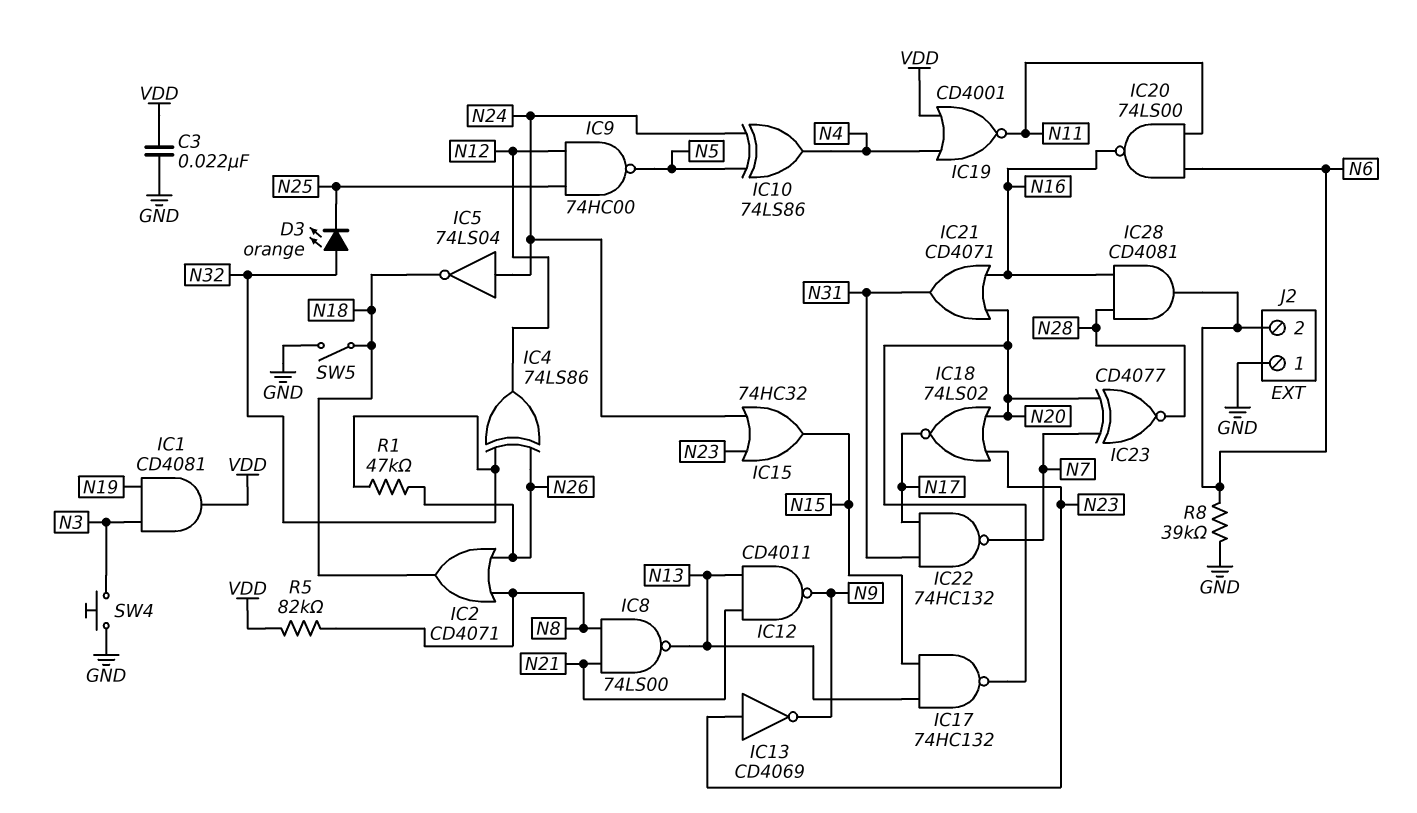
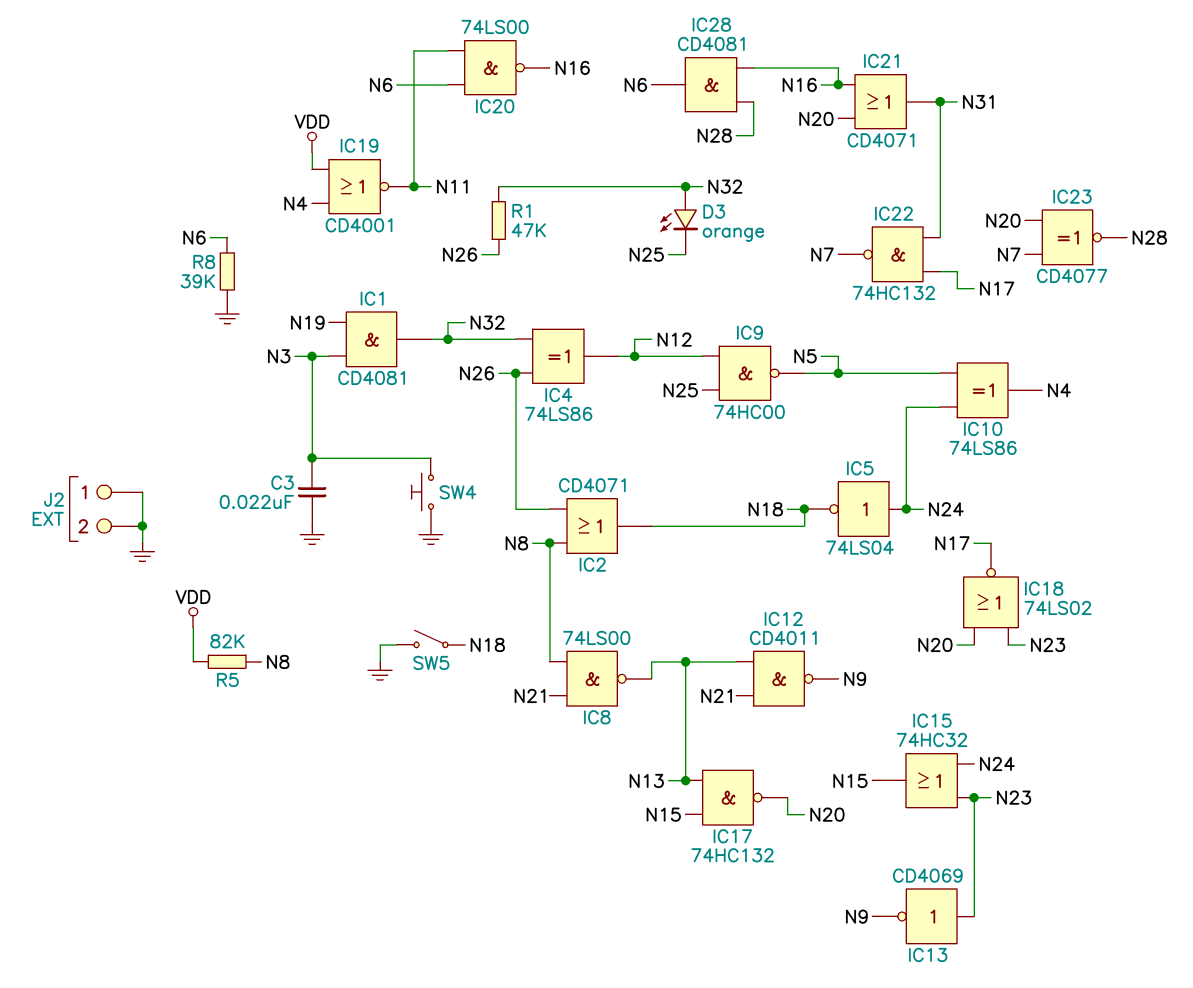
C3: 22nF (GND, VDD) -> 22nF (GND, N3)
IC1: AND CD4081 (in N3, in N19, out VDD) -> AND CD4081 (in N3, in N19, out N32)
J2 pin 2: N6 -> GND

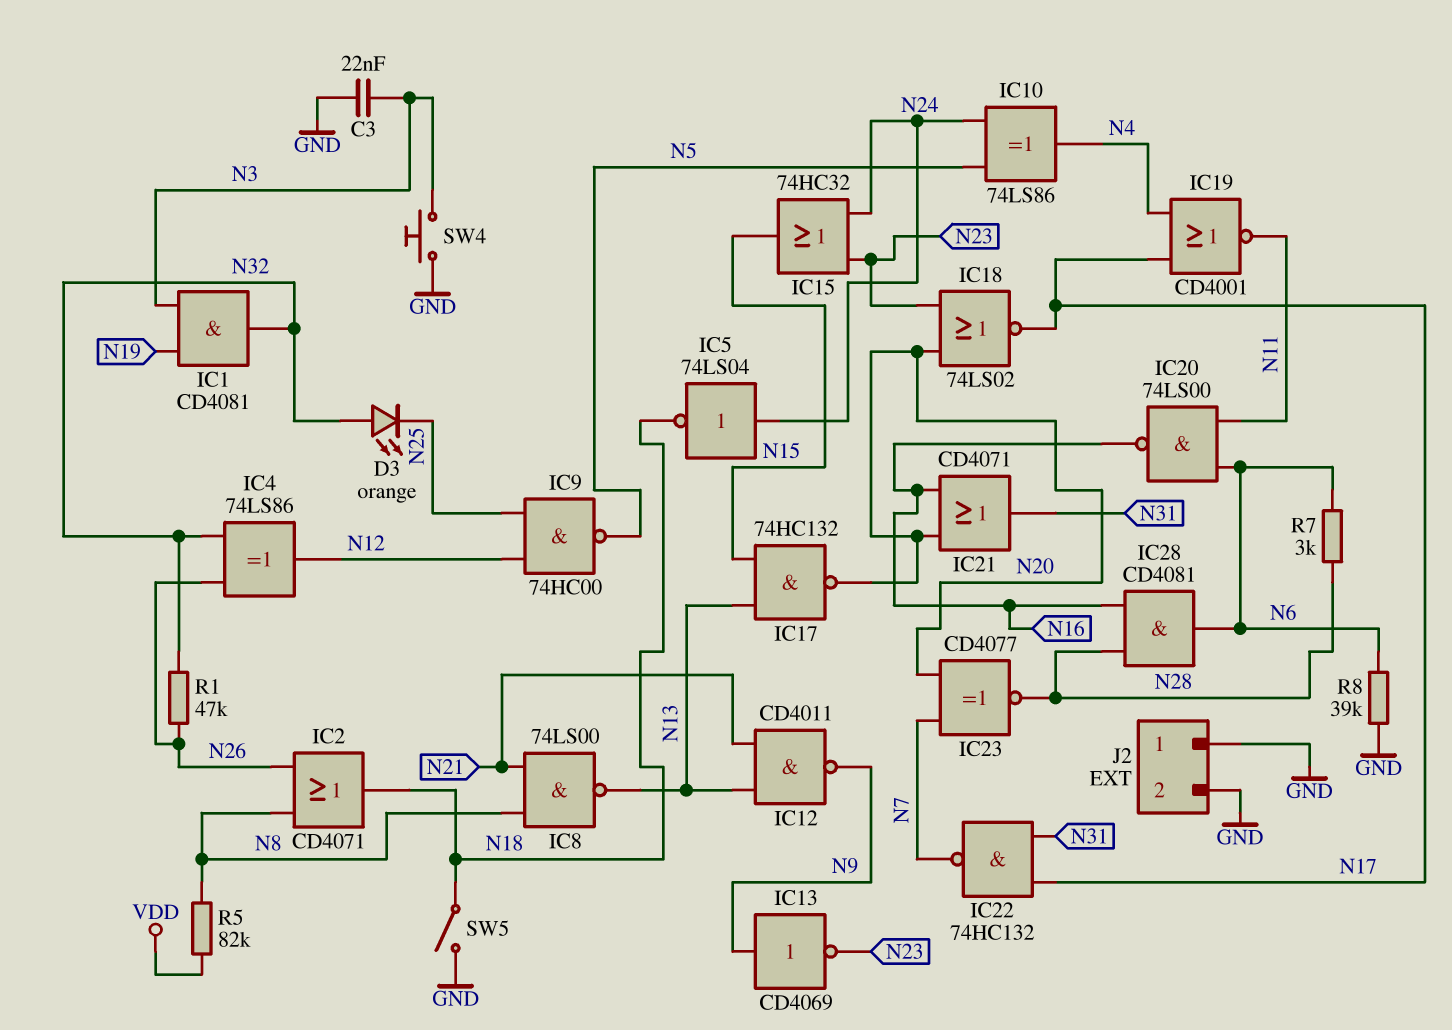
IC13: NOT CD4069 (in N23, out N9) -> NOT CD4069 (in N9, out N23)
IC19: NOR CD4001 (in N4, in VDD, out N11) -> NOR CD4001 (in N4, in N17, out N11)
R7: none -> 3k (N6, N28)

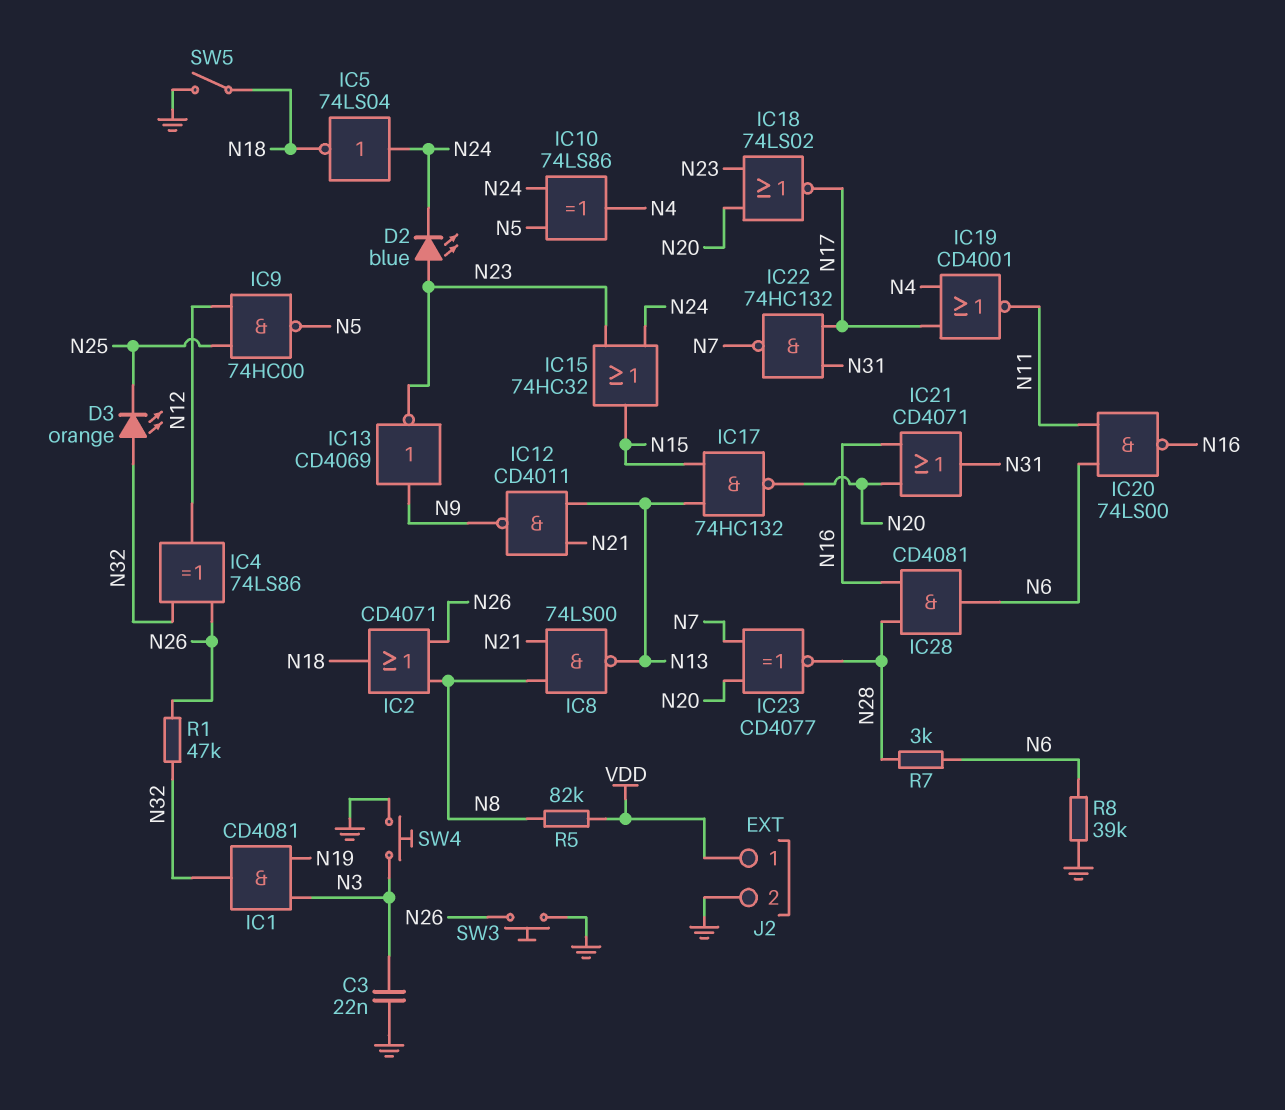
D2: none -> LED blue (A N23, K N24)
J2 pin 1: GND -> VDD
SW3: none -> button (GND, N26)

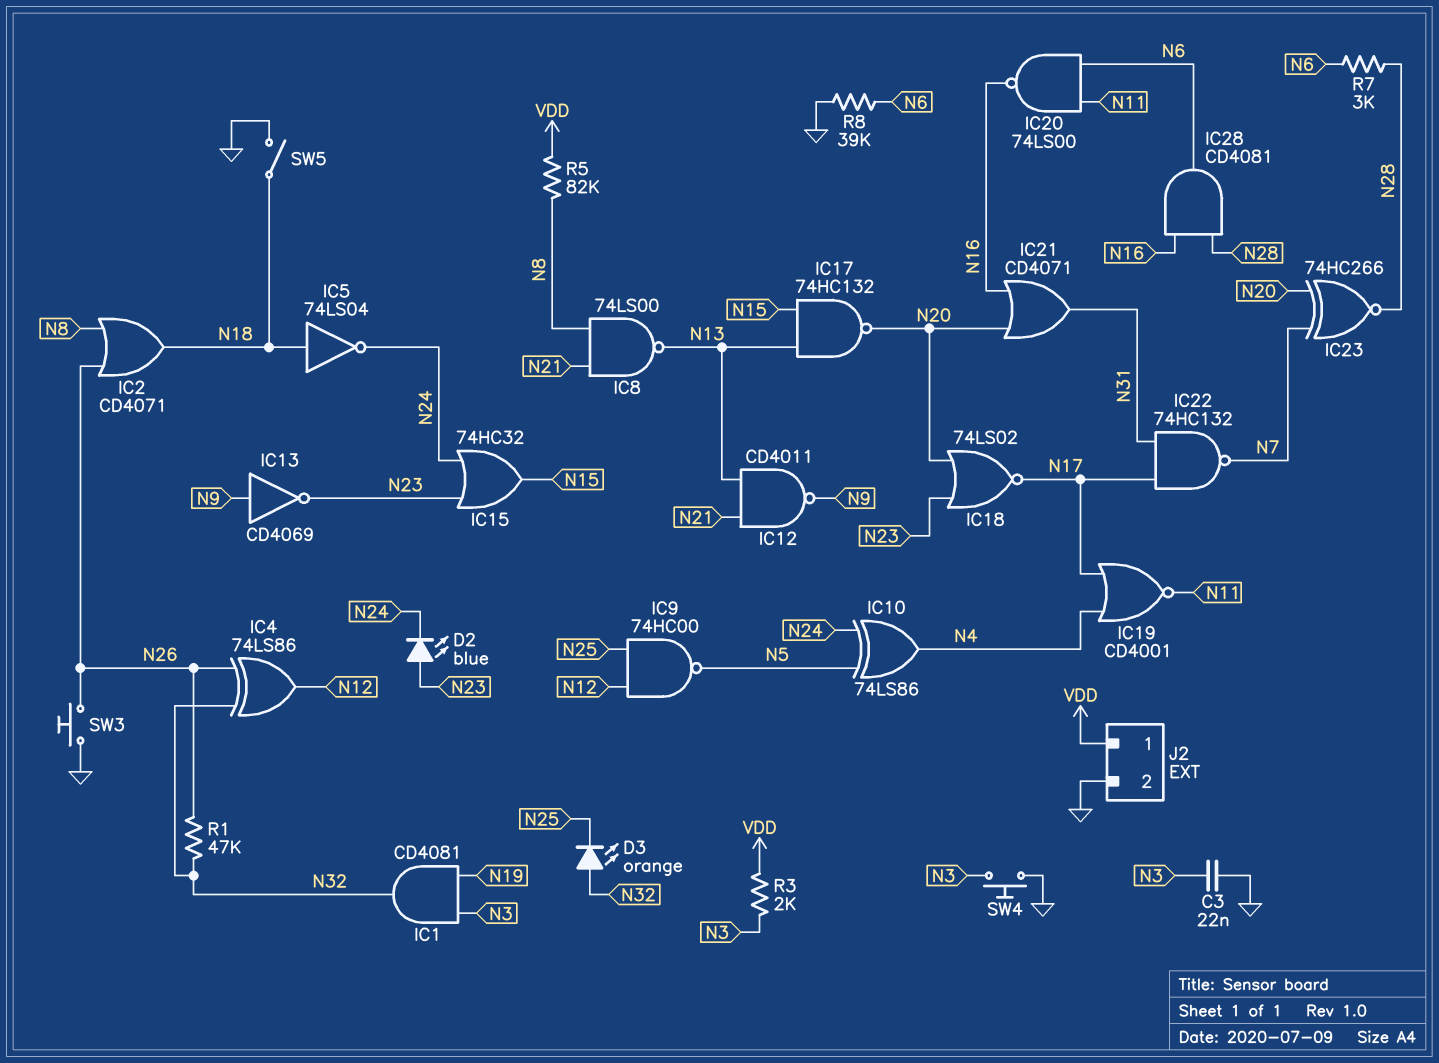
IC5: NOT 74LS04 (in N24, out N18) -> NOT 74LS04 (in N18, out N24)
IC23: XNOR CD4077 (in N7, in N20, out N28) -> XNOR 74HC266 (in N7, in N20, out N28)
R3: none -> 2k (N3, VDD)

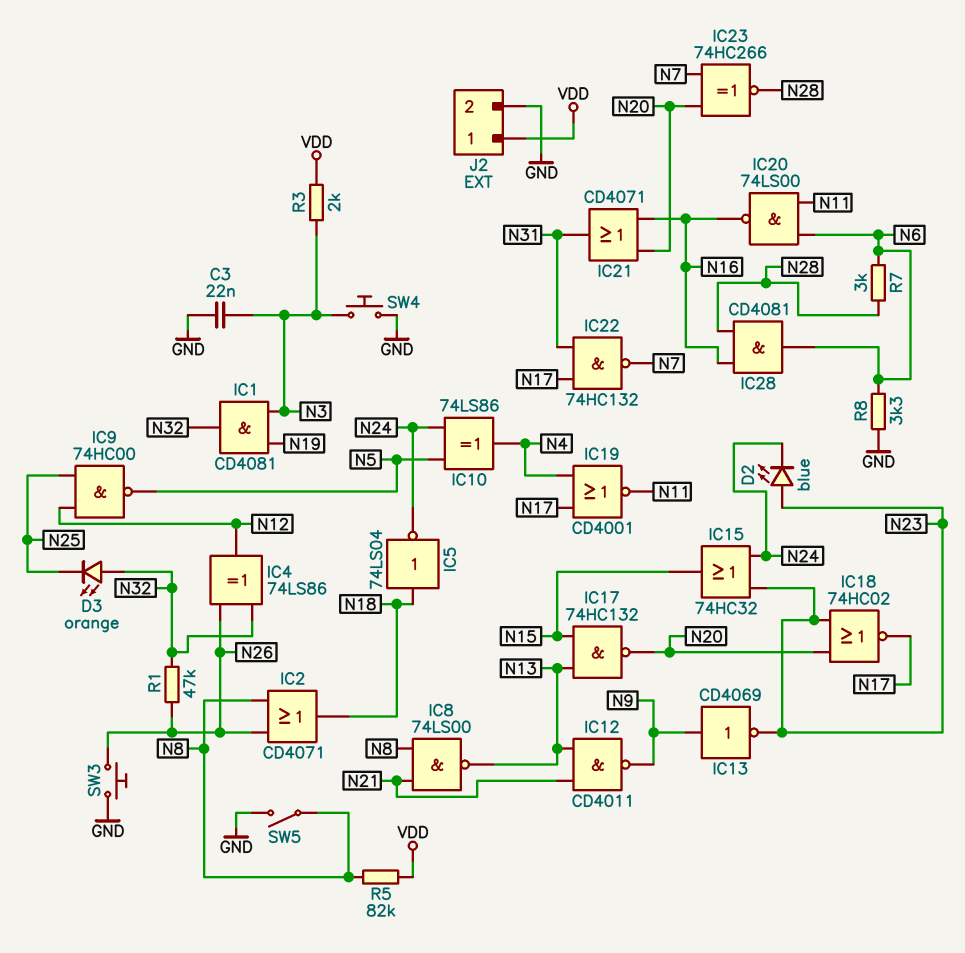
IC18: NOR 74LS02 (in N20, in N23, out N17) -> NOR 74HC02 (in N20, in N23, out N17)
R8: 39k (GND, N6) -> 3.3k (GND, N6)
SW5: switch (GND, N18) -> switch (GND, N8)

